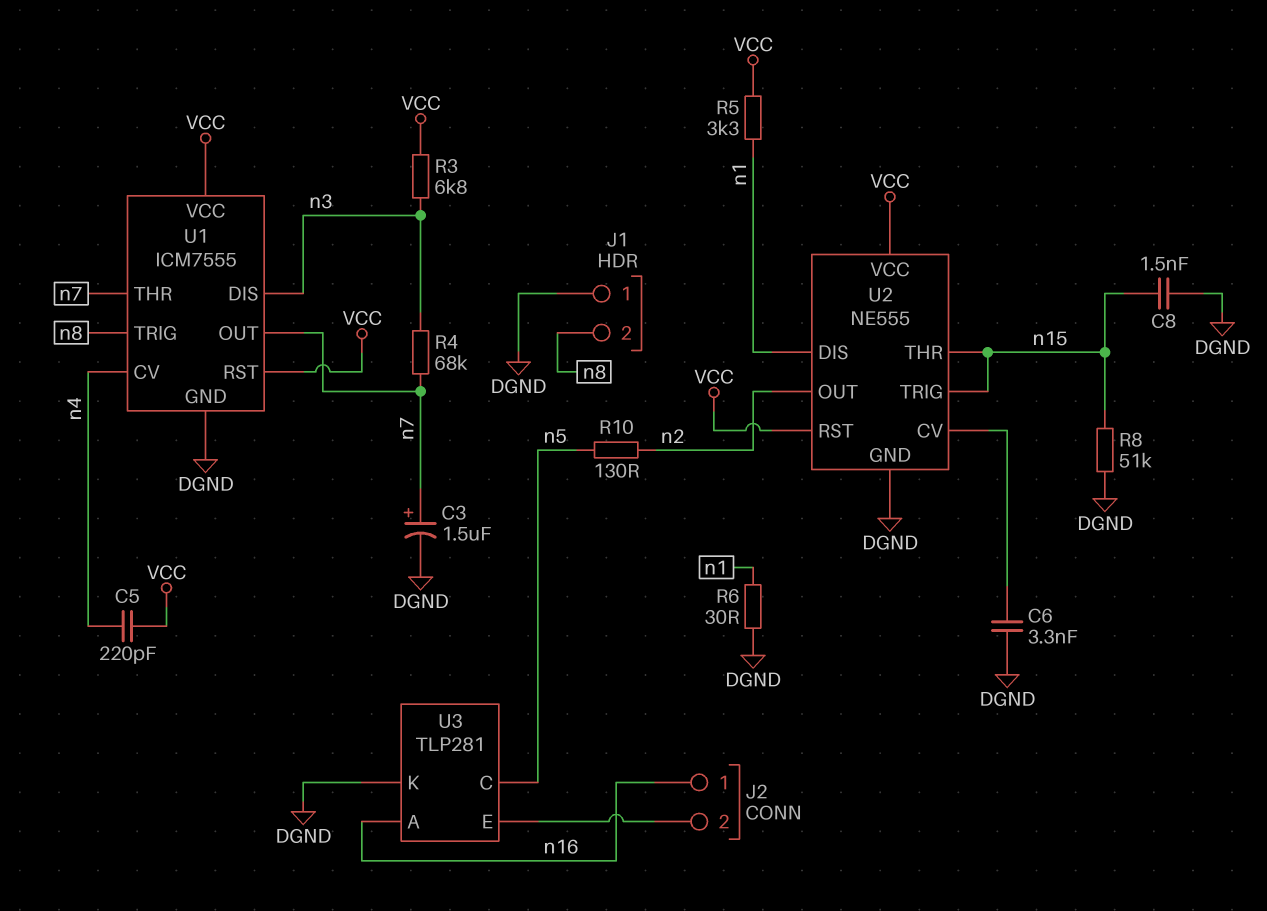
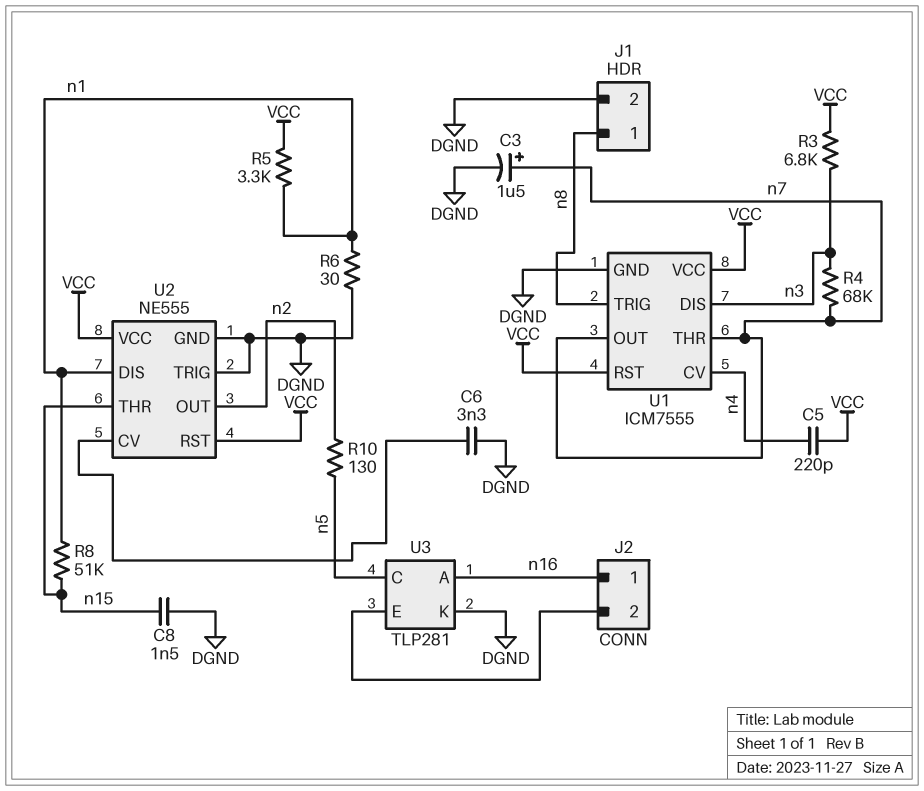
J1 pin 1: DGND -> n8
J1 pin 2: n8 -> DGND
R8: 51k (DGND, n15) -> 51k (n1, n15)
U2 pin TRIG: n15 -> DGND

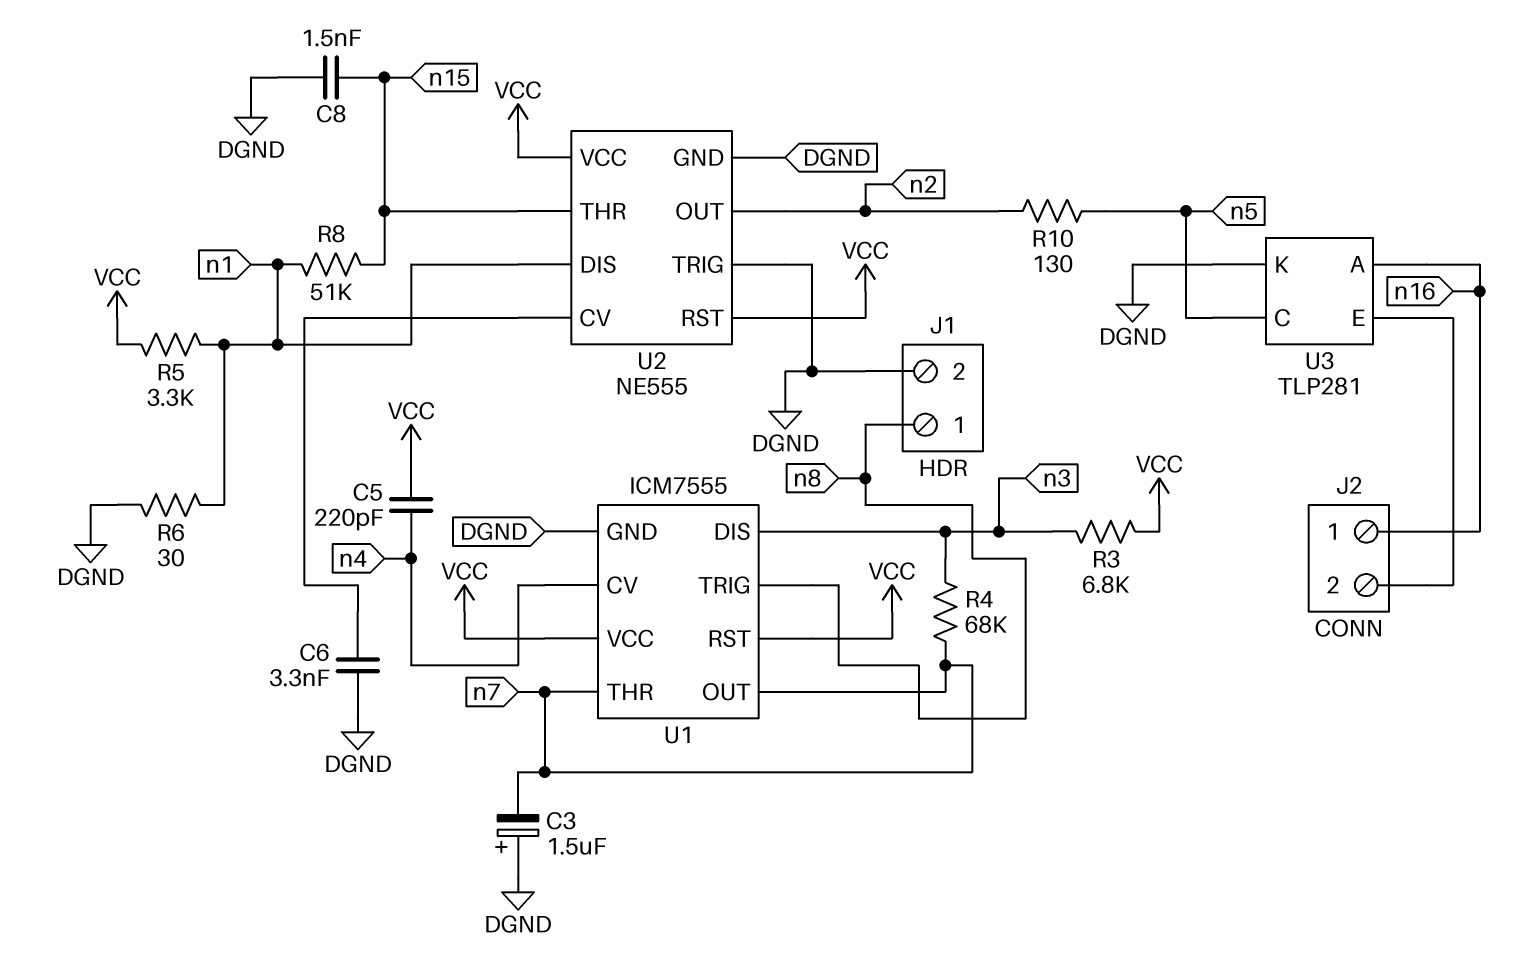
C3: 1.5uF (plus n7, minus DGND) -> 1.5uF (plus DGND, minus n7)

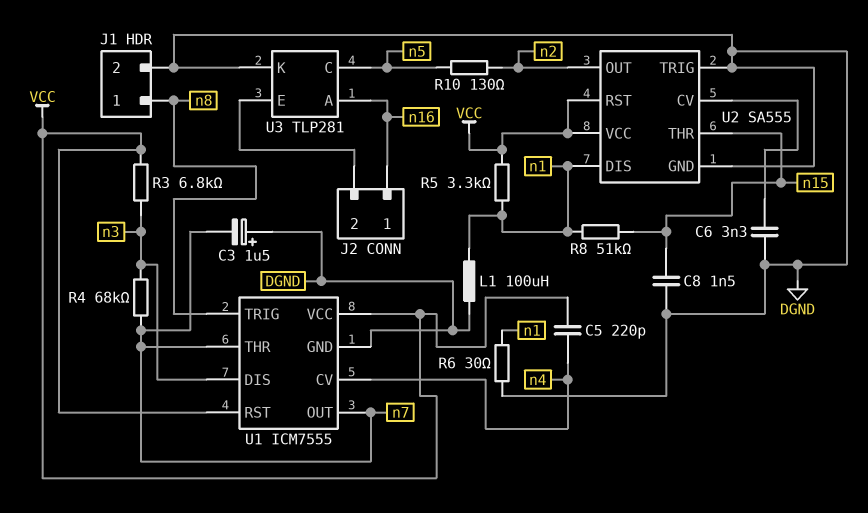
L1: none -> 100uH (DGND, n1)
U2: NE555 -> SA555

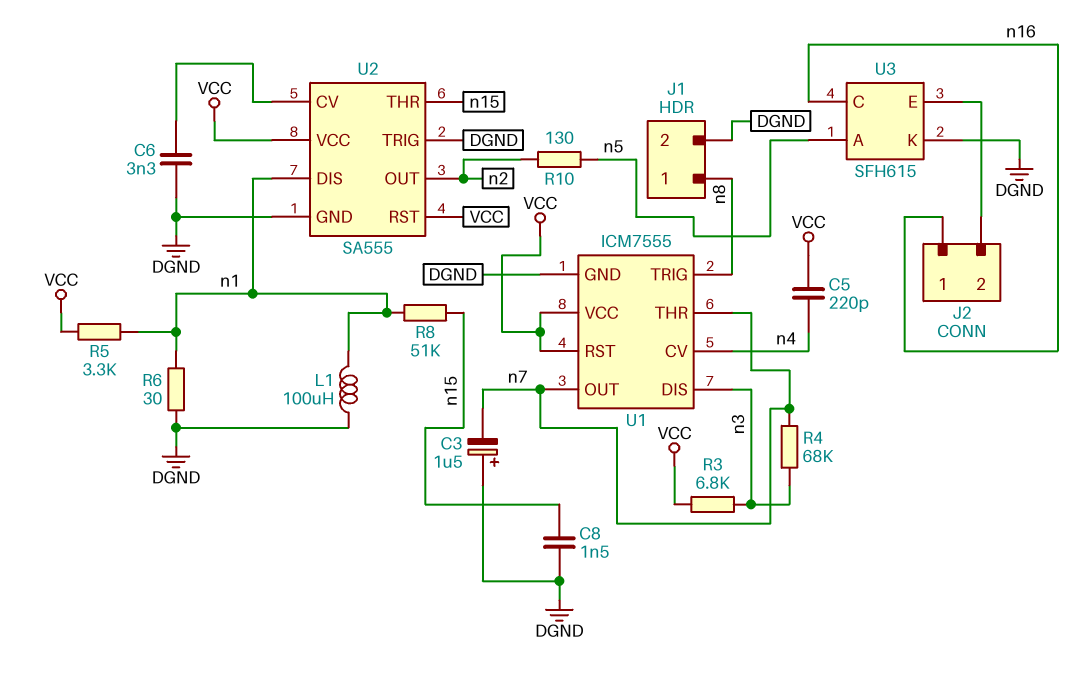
U3: TLP281 -> SFH615
U3 pin A: n16 -> n5
U3 pin C: n5 -> n16

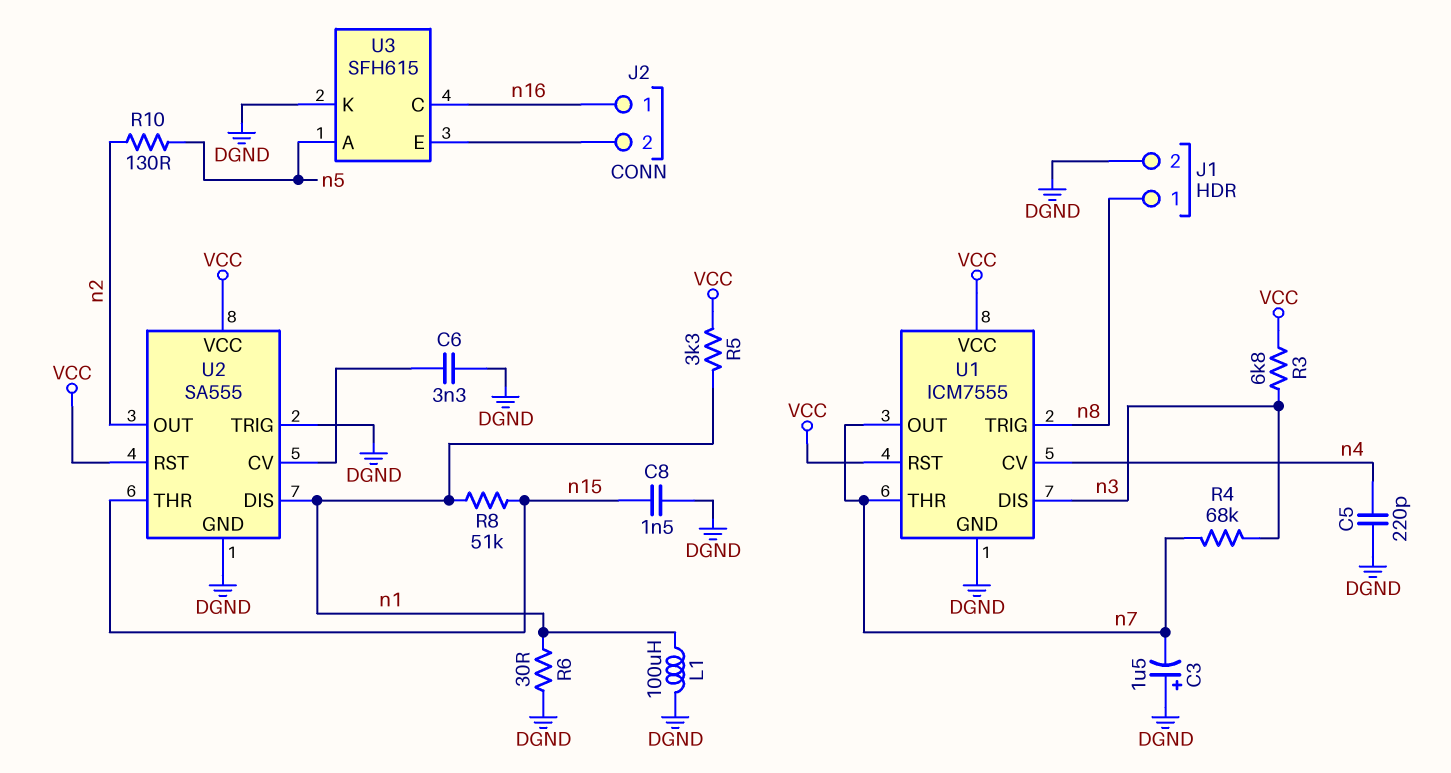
C5: 220pF (VCC, n4) -> 220pF (DGND, n4)

